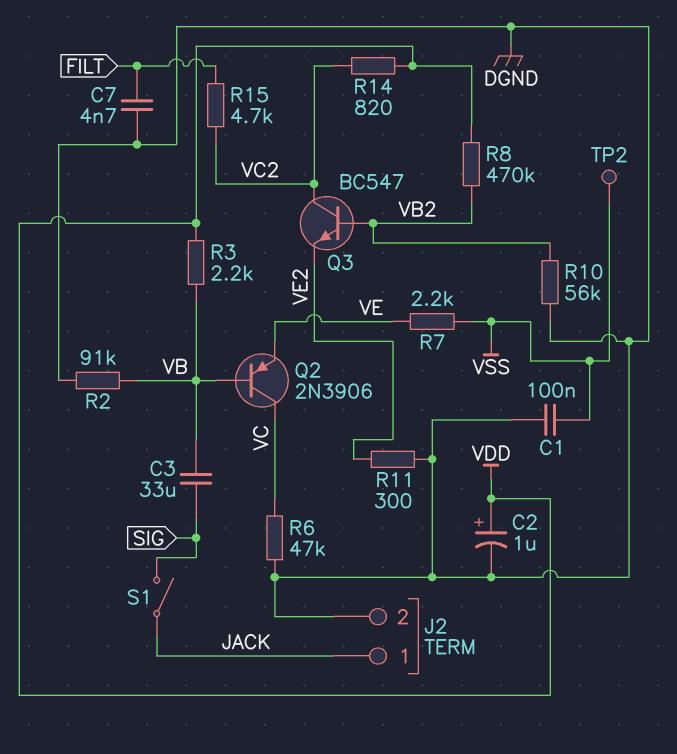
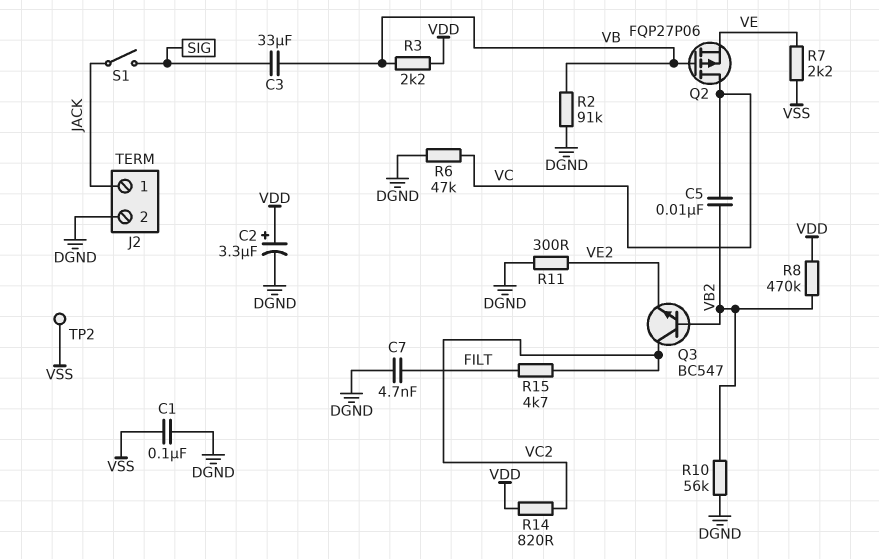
C2: 1uF (plus VDD, minus DGND) -> 3.3uF (plus VDD, minus DGND)
C5: none -> 10nF (VB2, VC)
Q2: PNP 2N3906 (B VB, C VC, E VE) -> PMOS FQP27P06 (G VB, D VC, S VE)

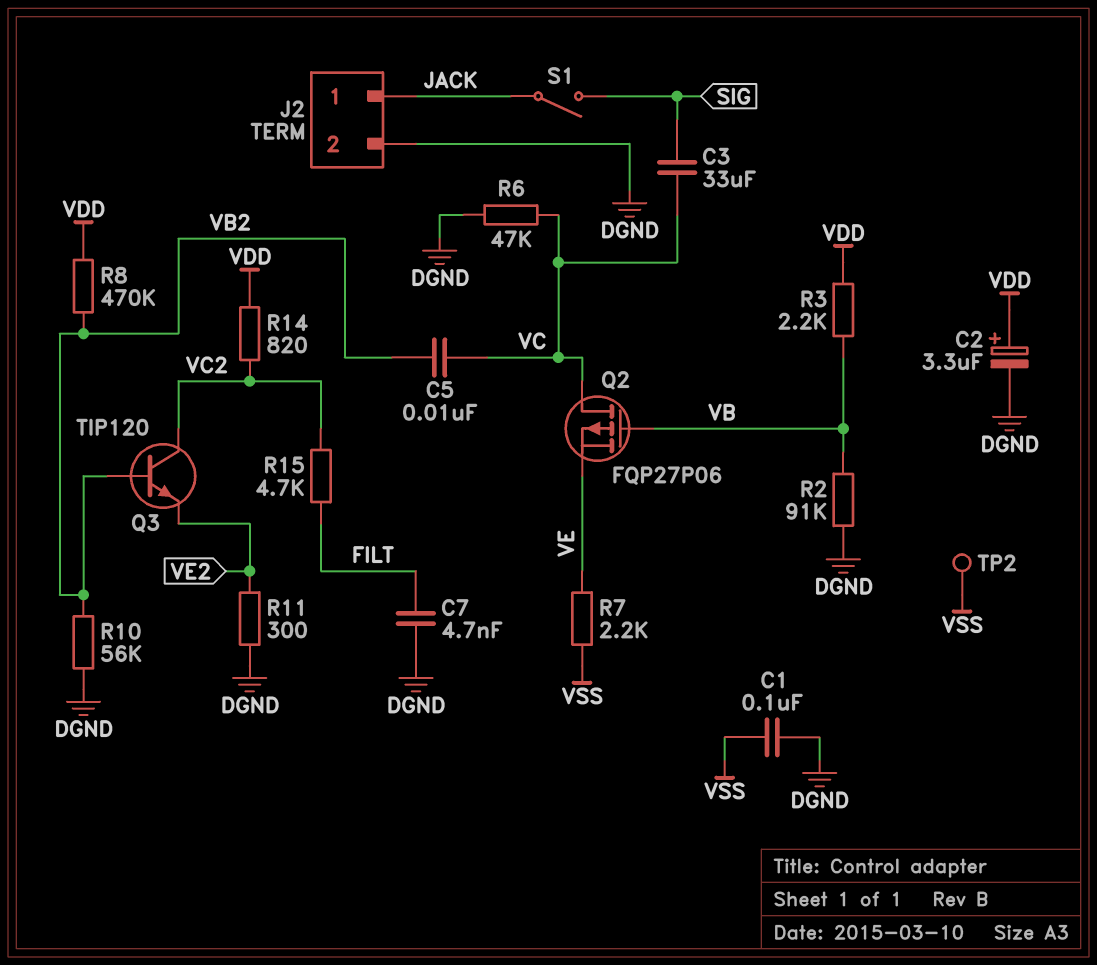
C3: 33uF (SIG, VB) -> 33uF (SIG, VC)
Q3: NPN BC547 (B VB2, C VC2, E VE2) -> NPN TIP120 (B VB2, C VC2, E VE2)

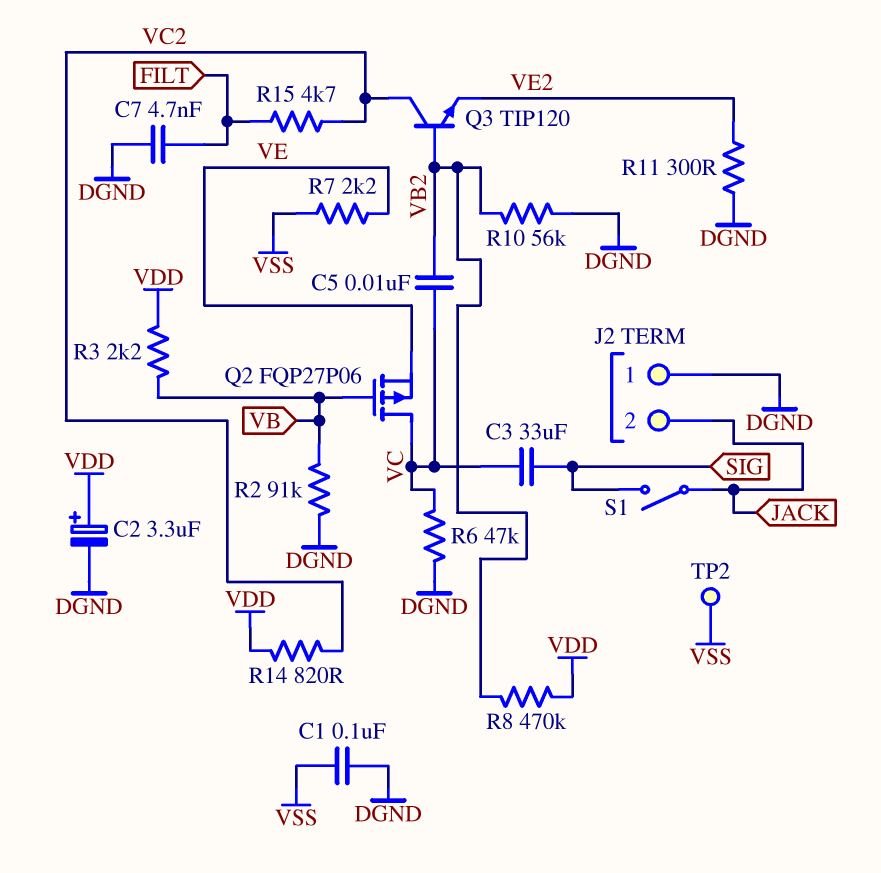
J2 pin 1: JACK -> DGND
J2 pin 2: DGND -> JACK

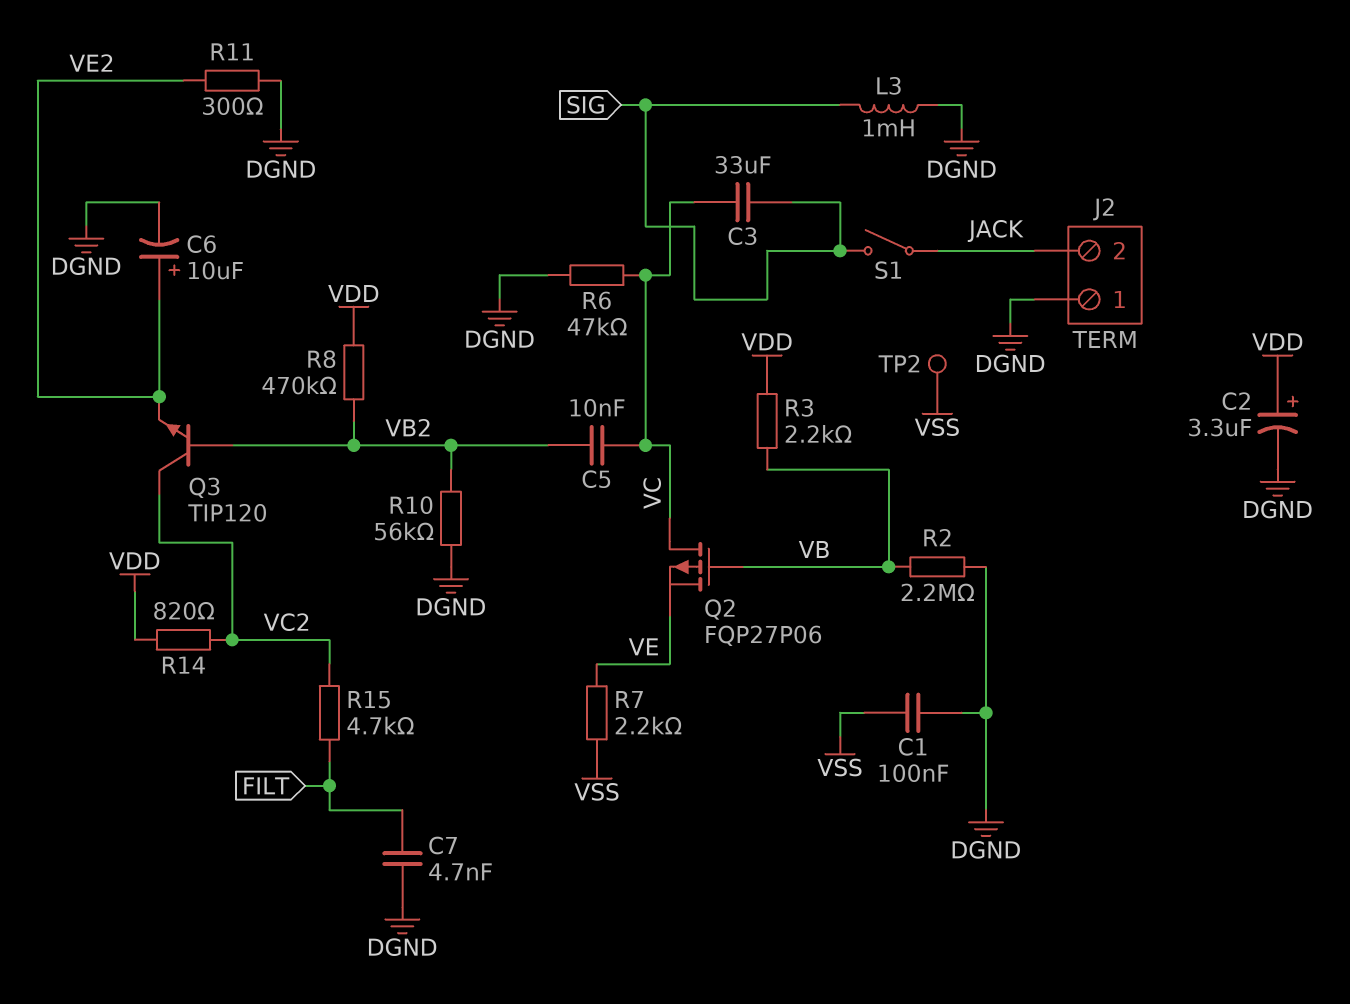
C6: none -> 10uF (plus VE2, minus DGND)
L3: none -> 1mH (DGND, SIG)
R2: 91k (DGND, VB) -> 2.2M (DGND, VB)

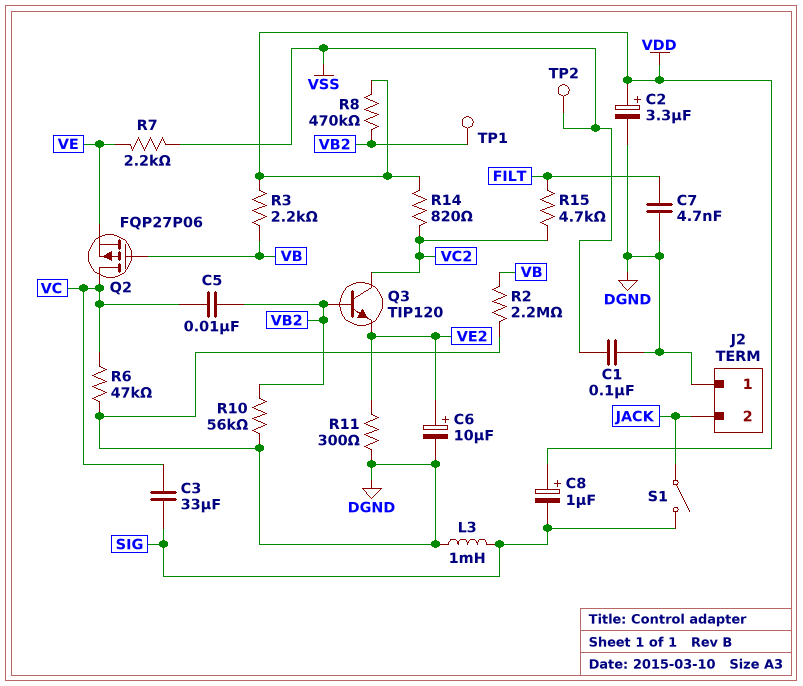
C8: none -> 1uF (plus VDD, minus SIG)
TP1: none -> test point (VB2)

